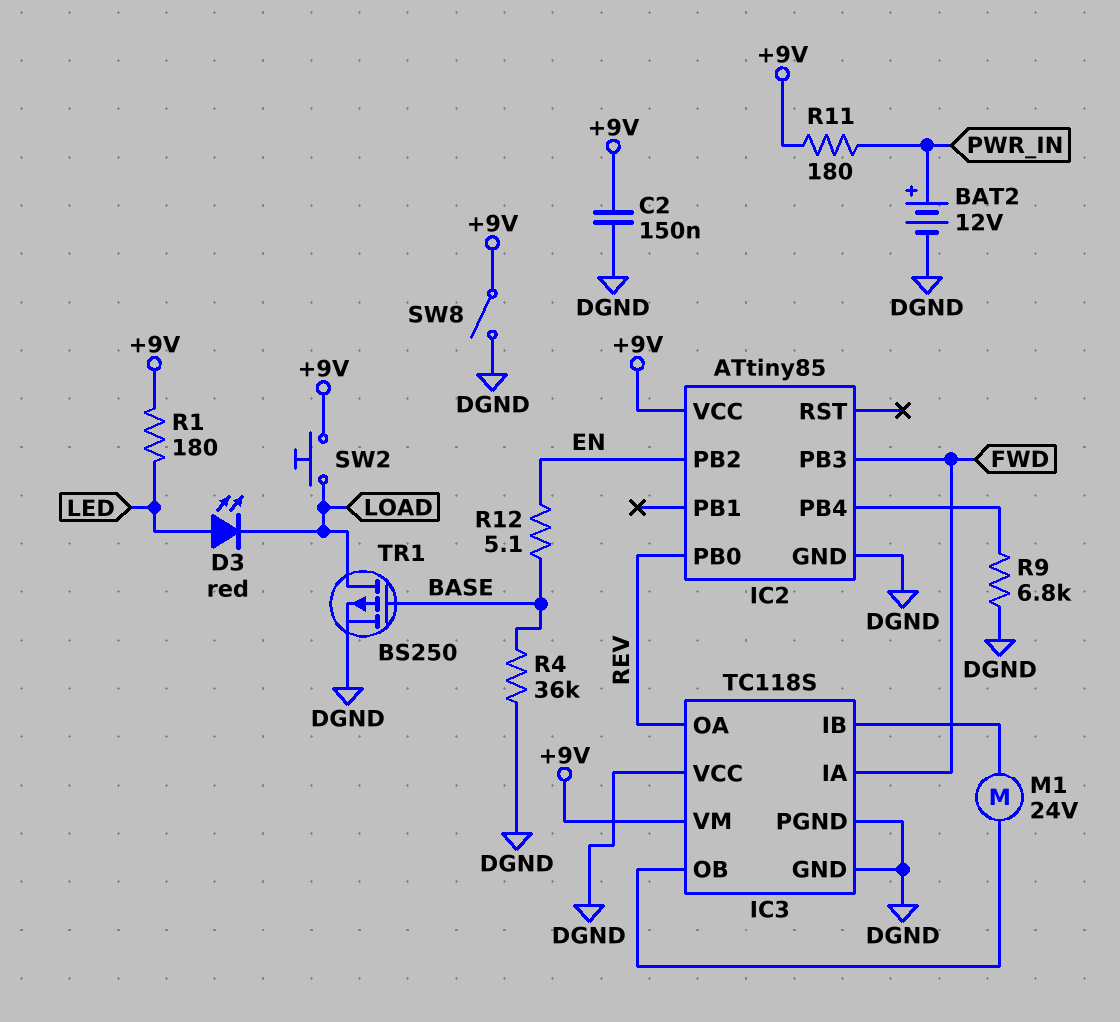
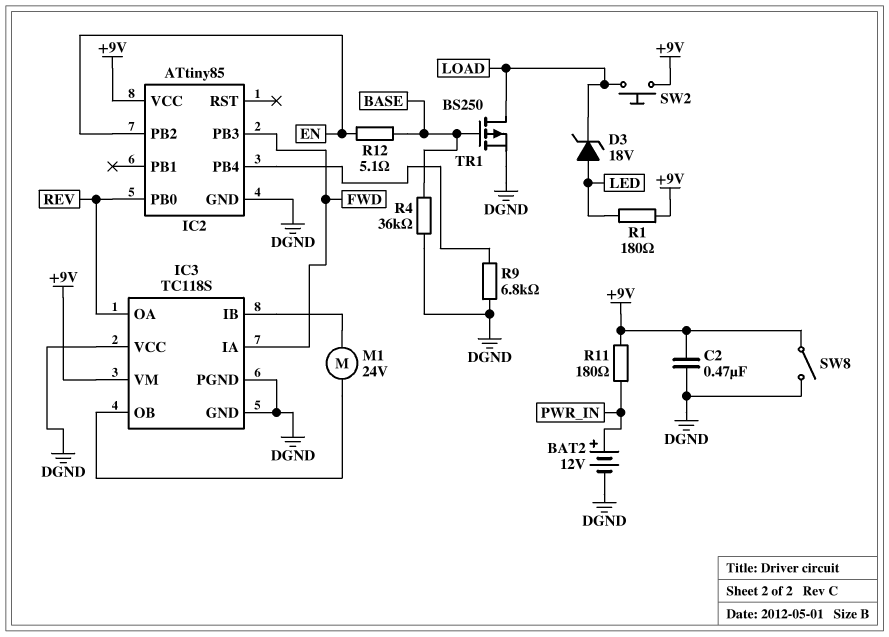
C2: 150nF (+9V, DGND) -> 470nF (+9V, DGND)
D3: LED red (A LED, K LOAD) -> zener 18V (A LED, K LOAD)

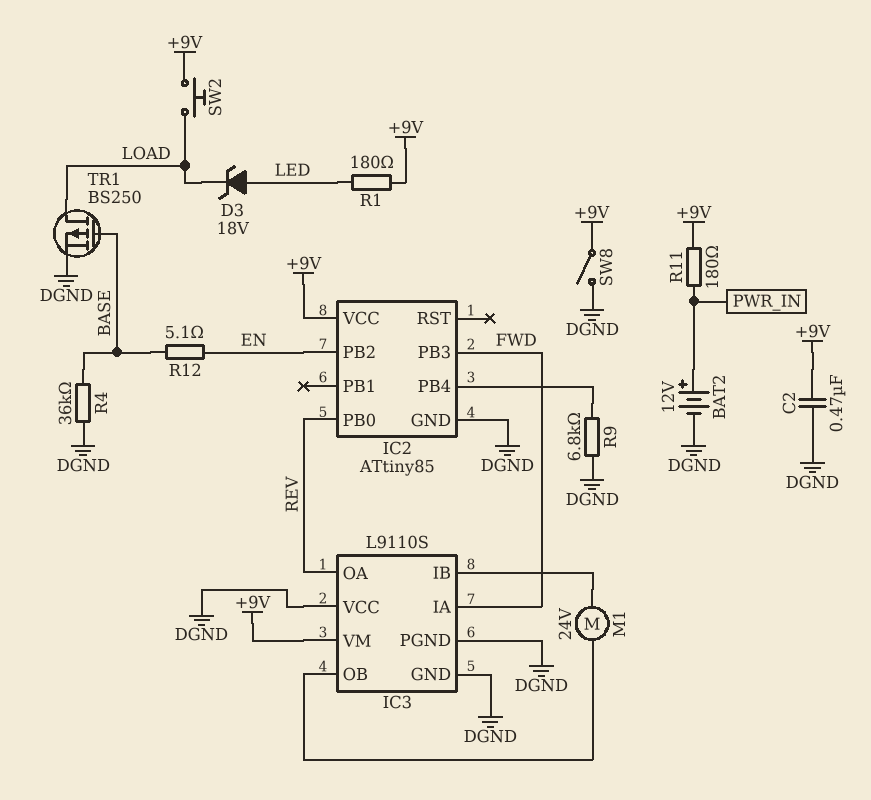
IC3: TC118S -> L9110S

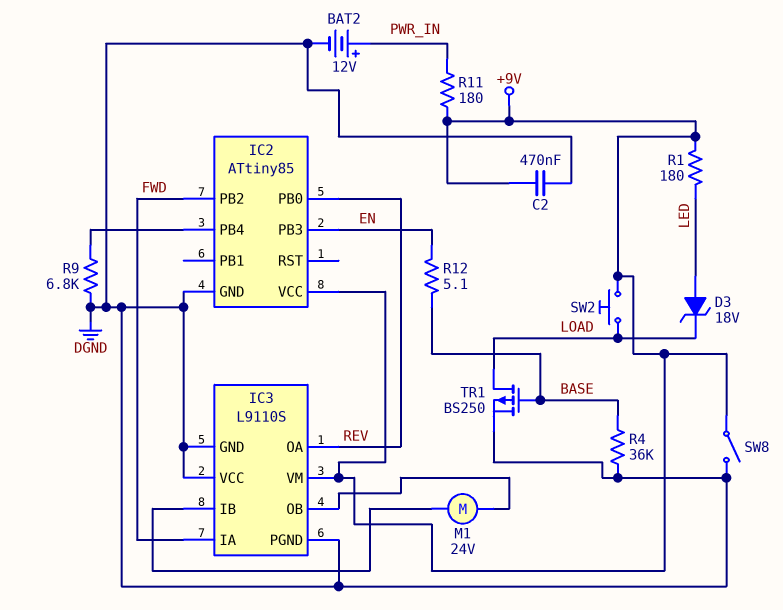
IC2 pin PB2: EN -> FWD
IC2 pin PB3: FWD -> EN

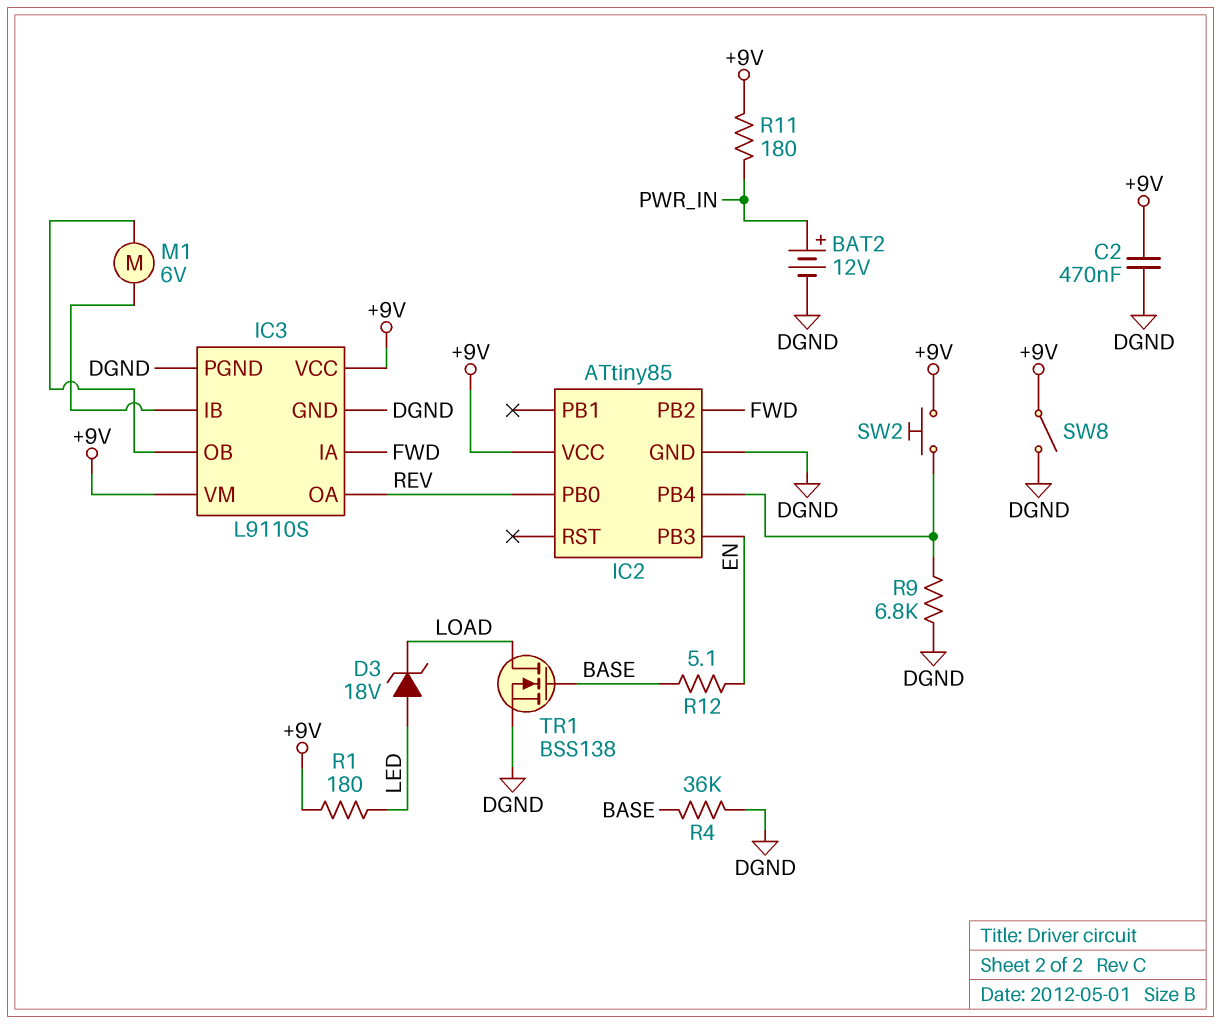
IC3 pin VCC: DGND -> +9V
M1: motor 24V (IC3/IB, IC3/OB) -> motor 6V (IC3/IB, IC3/OB)
SW2: button (+9V, LOAD) -> button (+9V, IC2/PB4)
TR1: PMOS BS250 (G BASE, D LOAD, S DGND) -> NMOS BSS138 (G BASE, D LOAD, S DGND)

